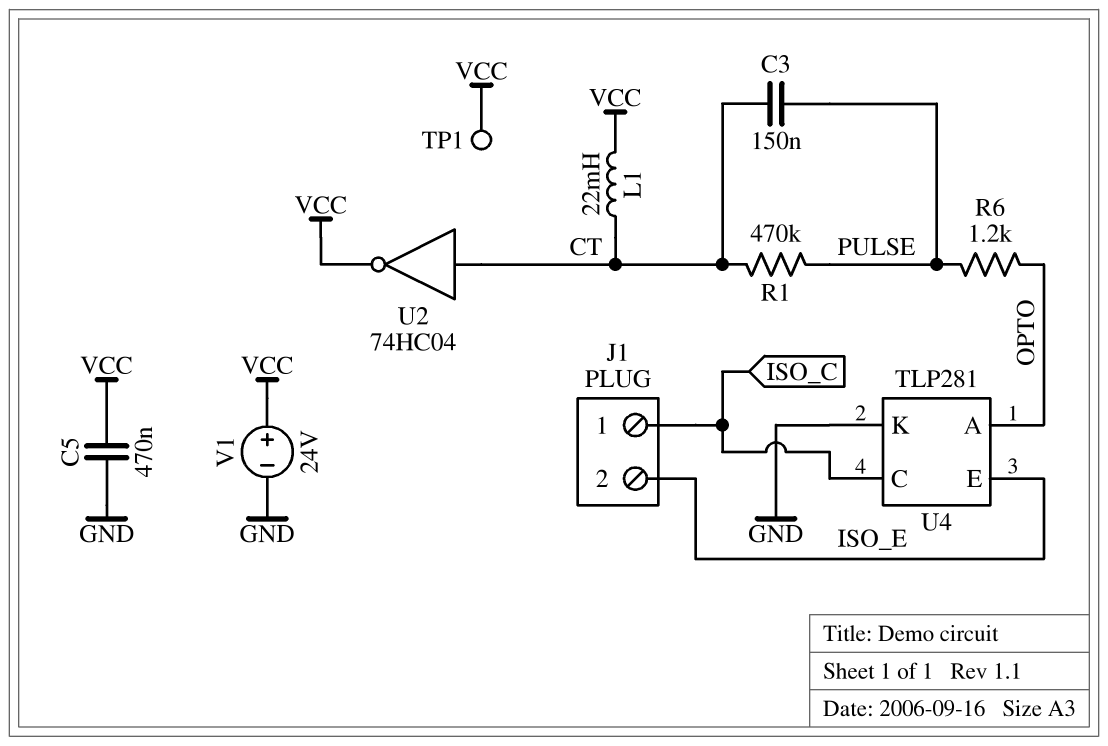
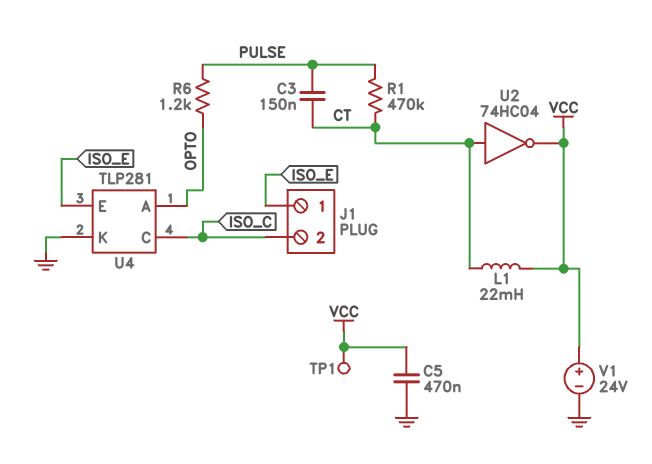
J1 pin 1: ISO_C -> ISO_E
J1 pin 2: ISO_E -> ISO_C

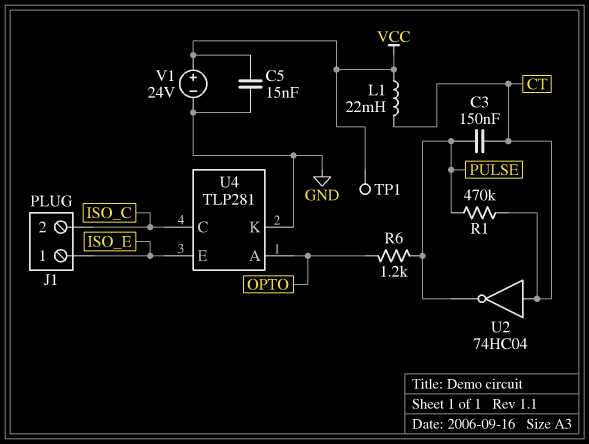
C5: 470nF (GND, VCC) -> 15nF (GND, VCC)
U2: NOT 74HC04 (in CT, out VCC) -> NOT 74HC04 (in CT, out PULSE)

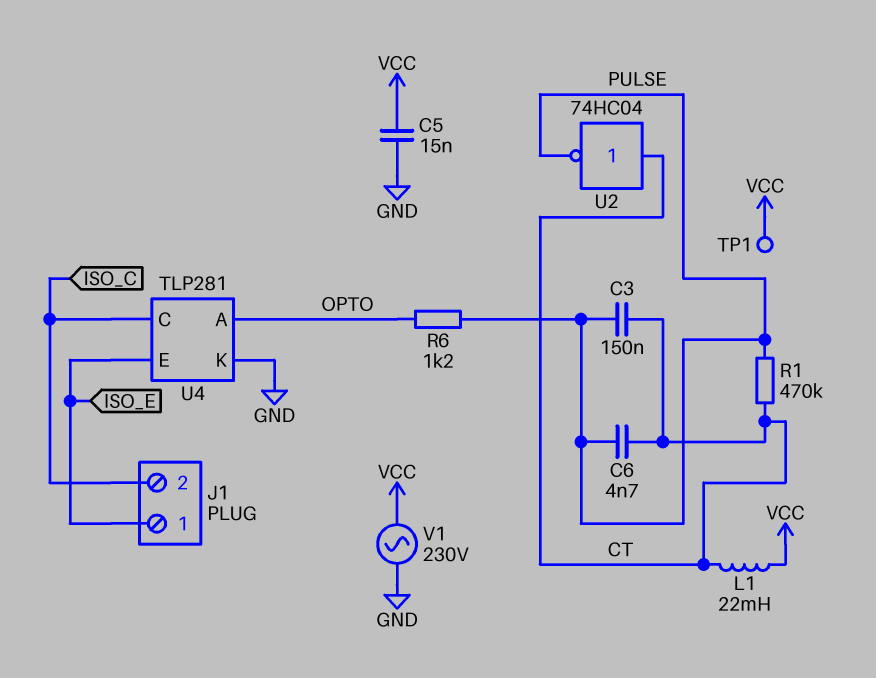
C6: none -> 4.7nF (CT, PULSE)
V1: 24V (plus VCC, minus GND) -> AC 230V (GND, VCC)

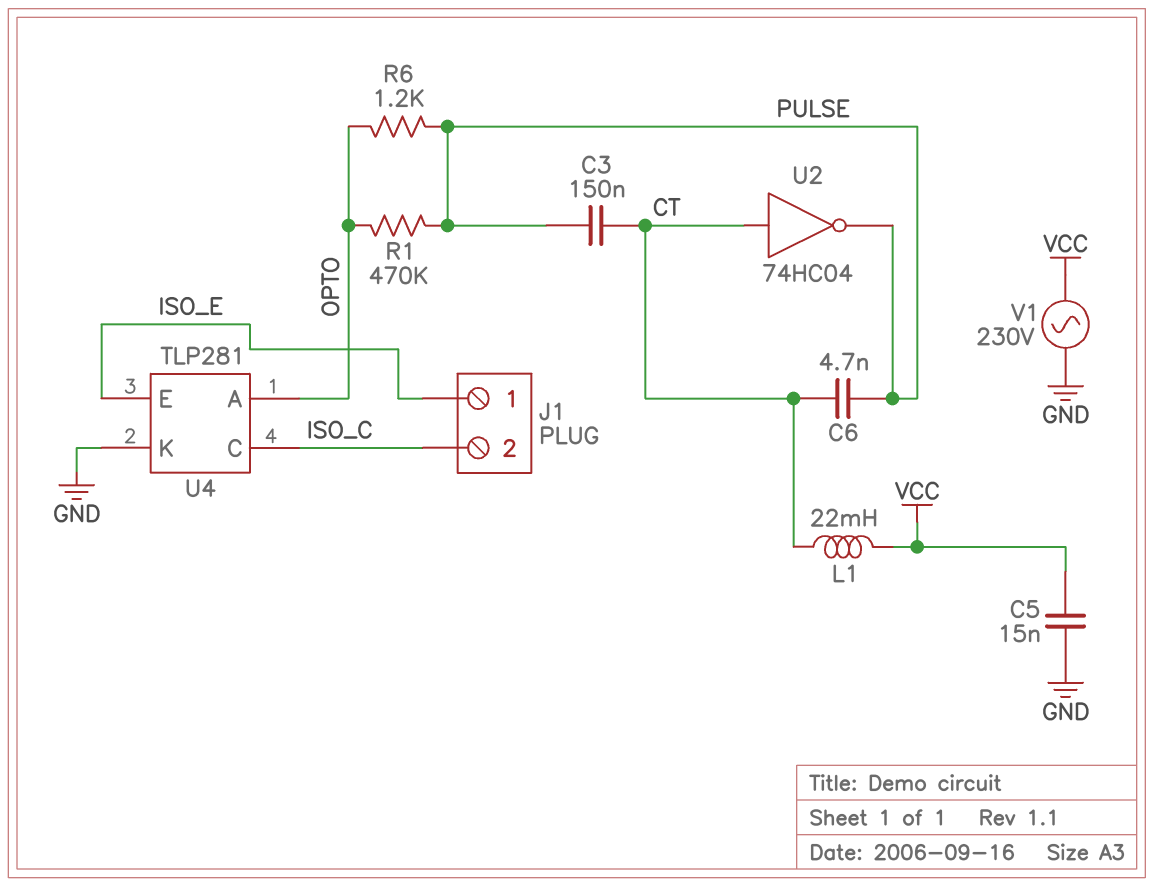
R1: 470k (CT, PULSE) -> 470k (OPTO, PULSE)
TP1: test point (VCC) -> none

